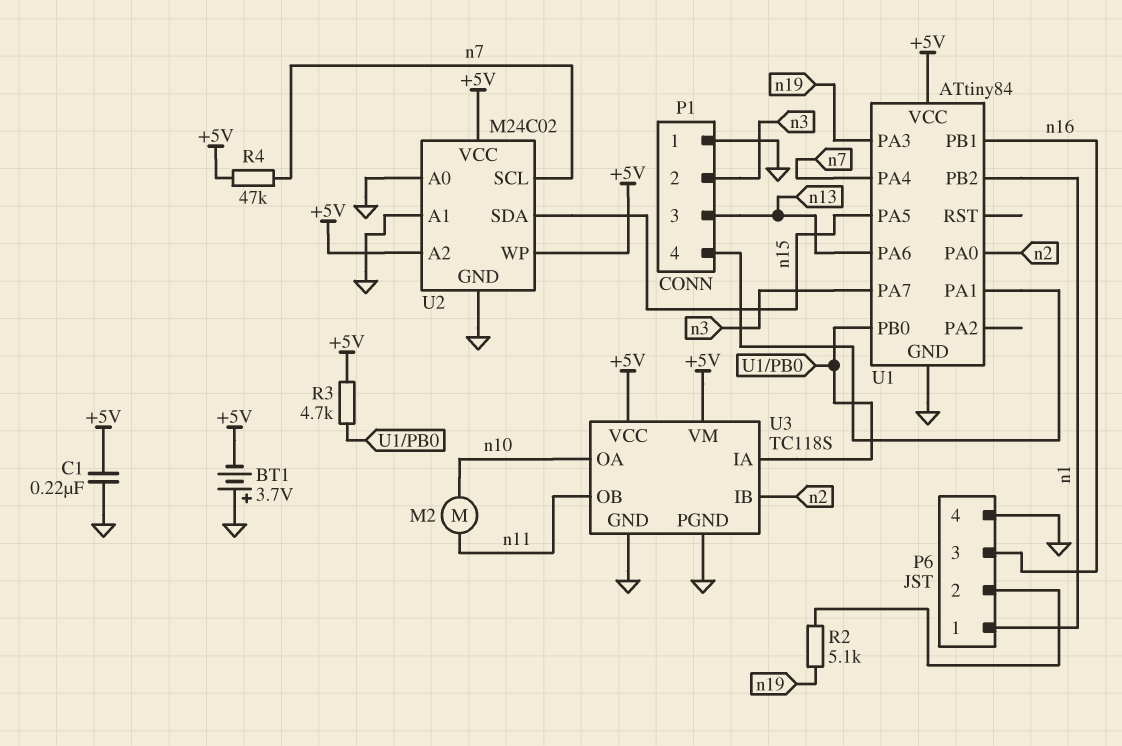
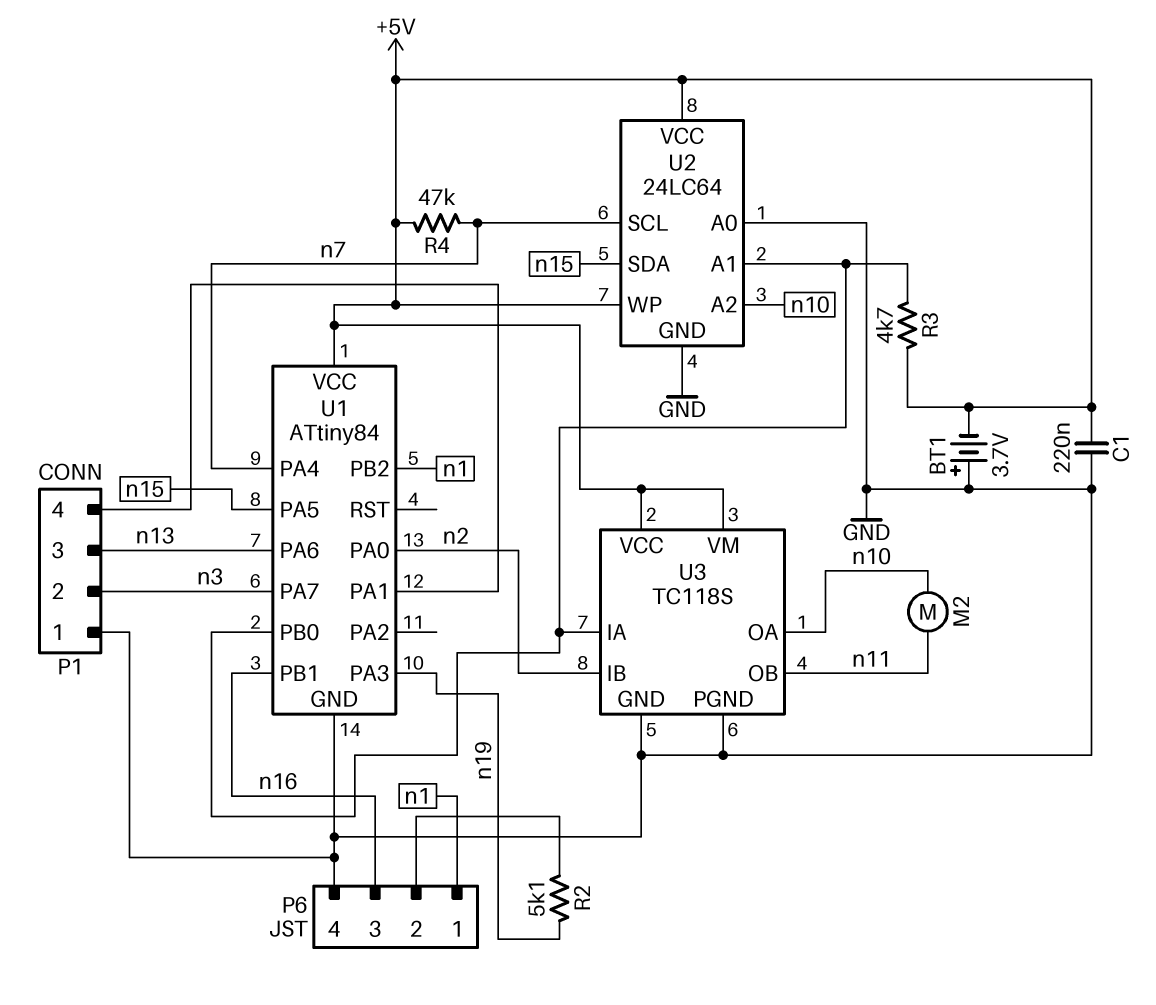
U2: M24C02 -> 24LC64
U2 pin A1: GND -> U1/PB0
U2 pin A2: +5V -> n10

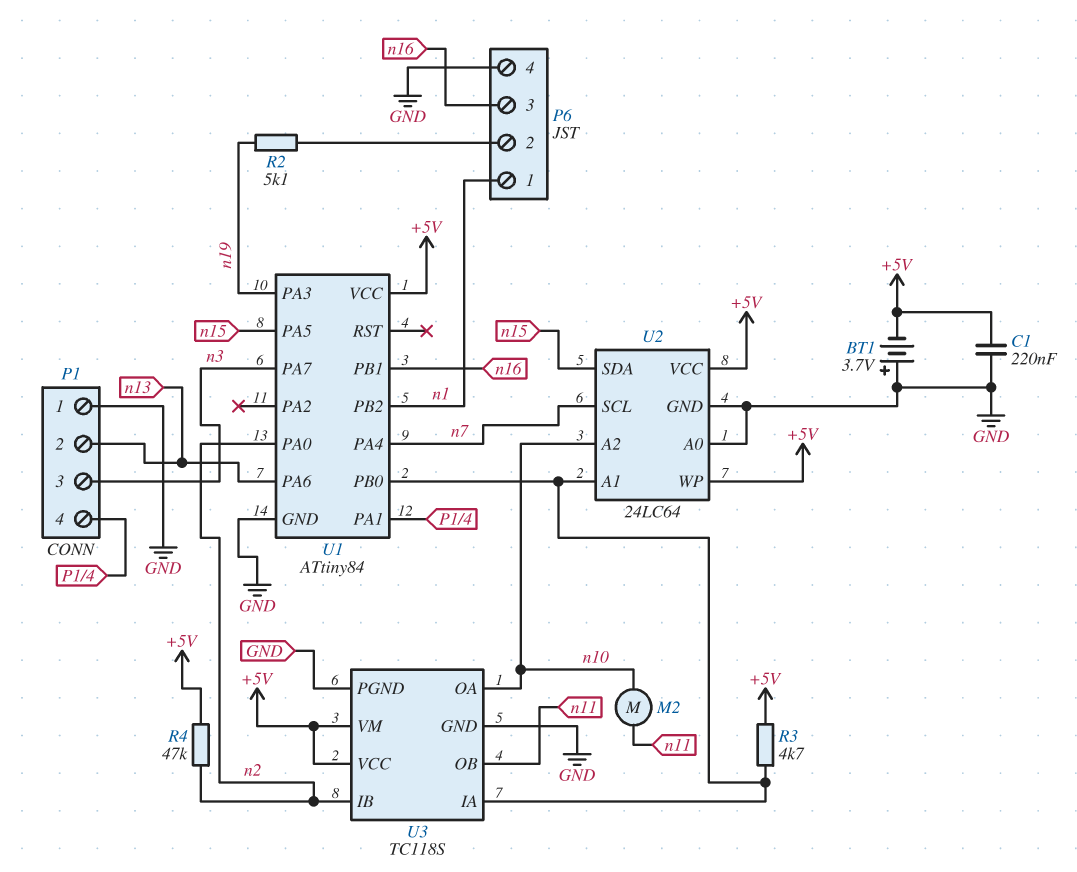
P1 pin 2: n3 -> n13
P1 pin 3: n13 -> n3
R4: 47k (+5V, n7) -> 47k (+5V, n2)

